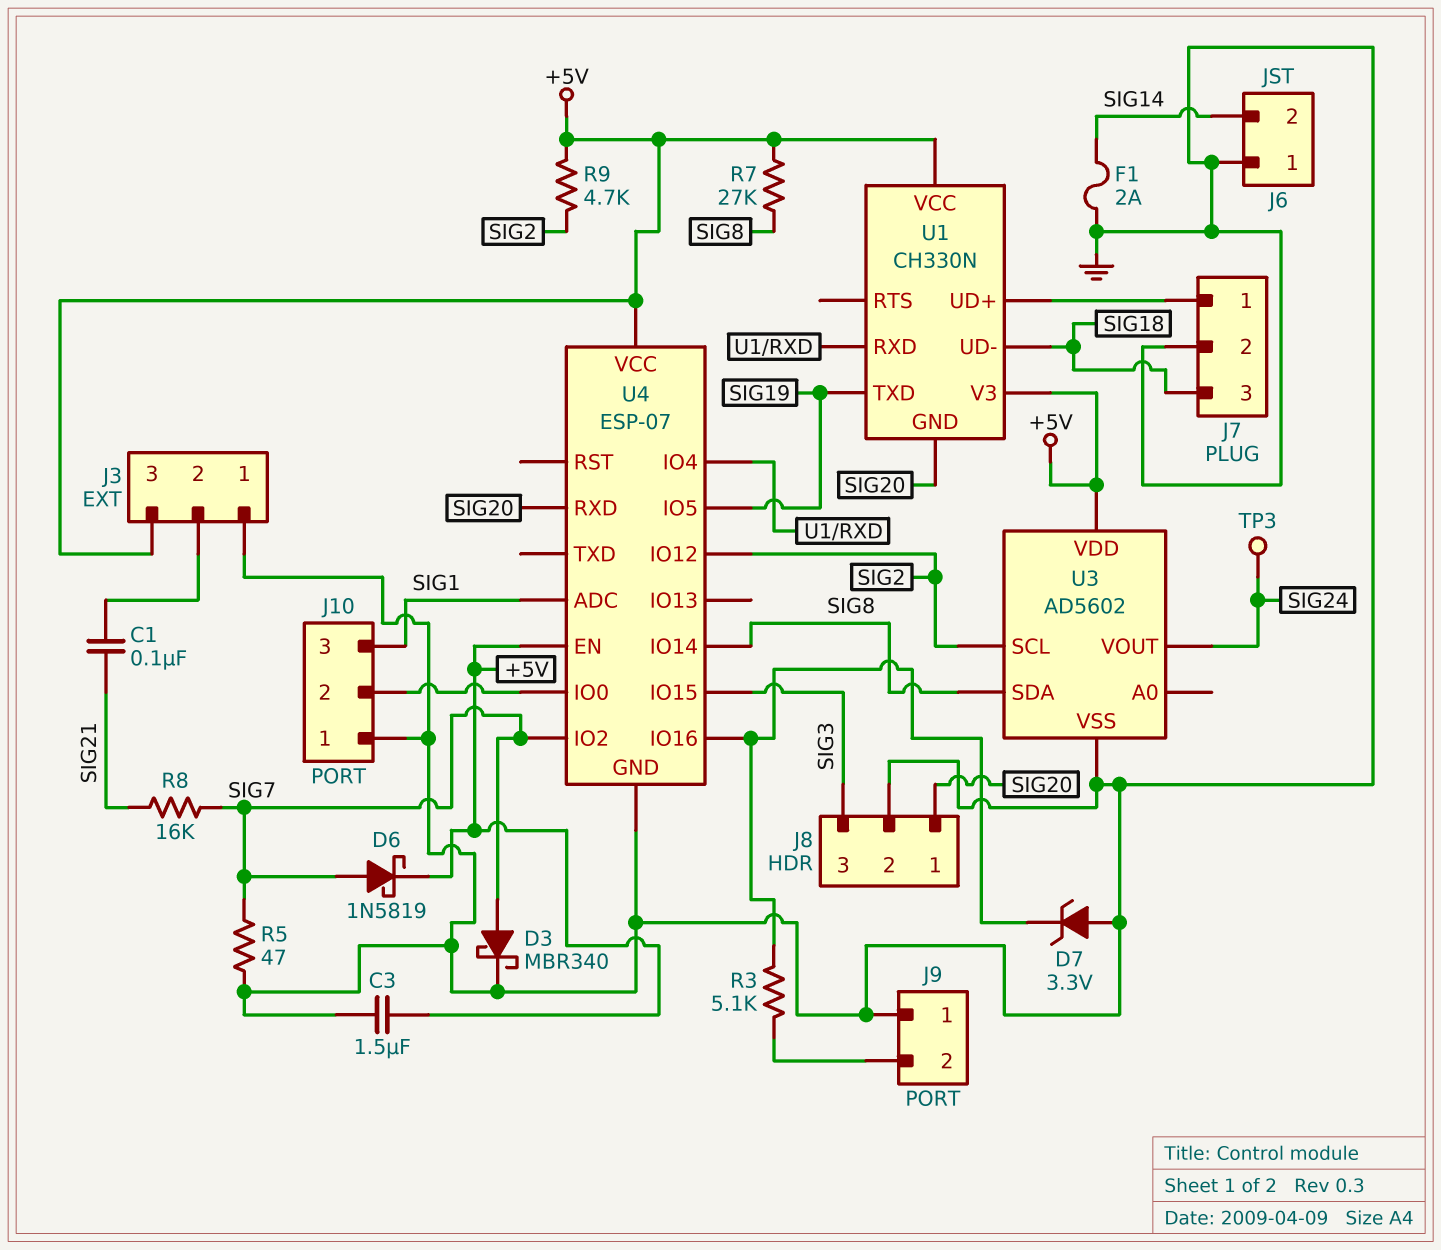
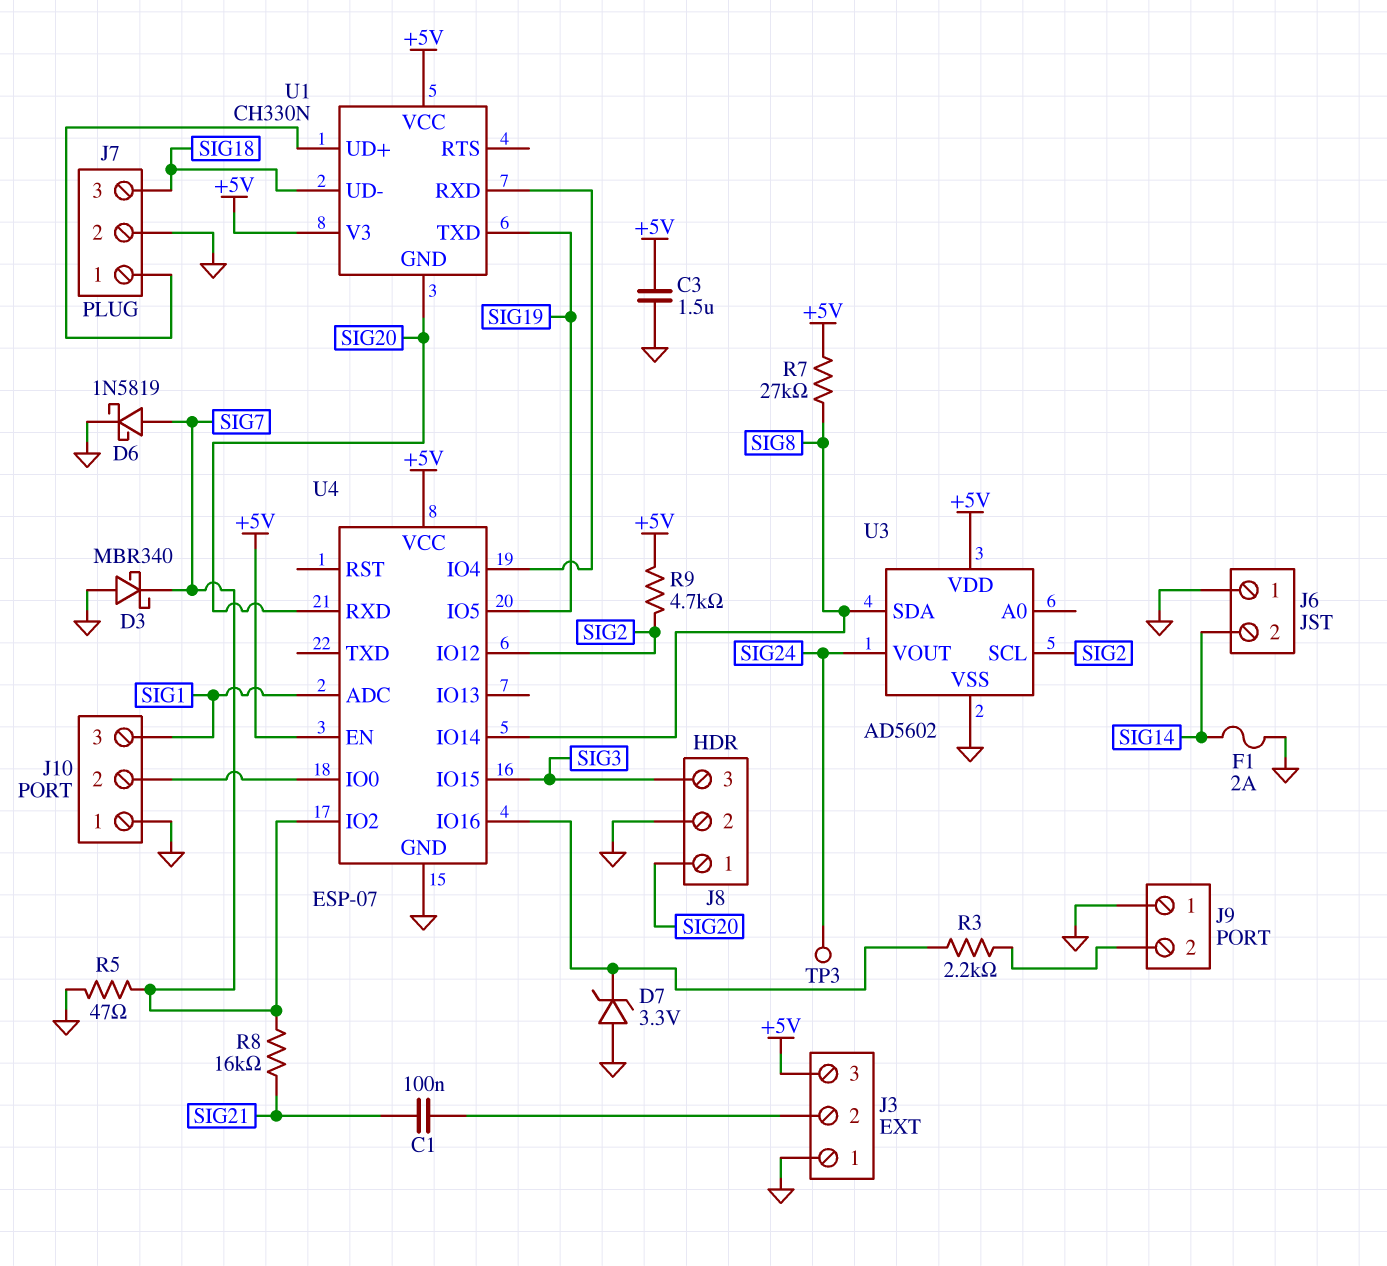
D3: schottky MBR340 (A SIG7, K GND) -> schottky MBR340 (A GND, K SIG7)
D6: schottky 1N5819 (A SIG7, K +5V) -> schottky 1N5819 (A SIG7, K GND)
R3: 5.1k (J9/2, U4/IO16) -> 2.2k (J9/2, U4/IO16)

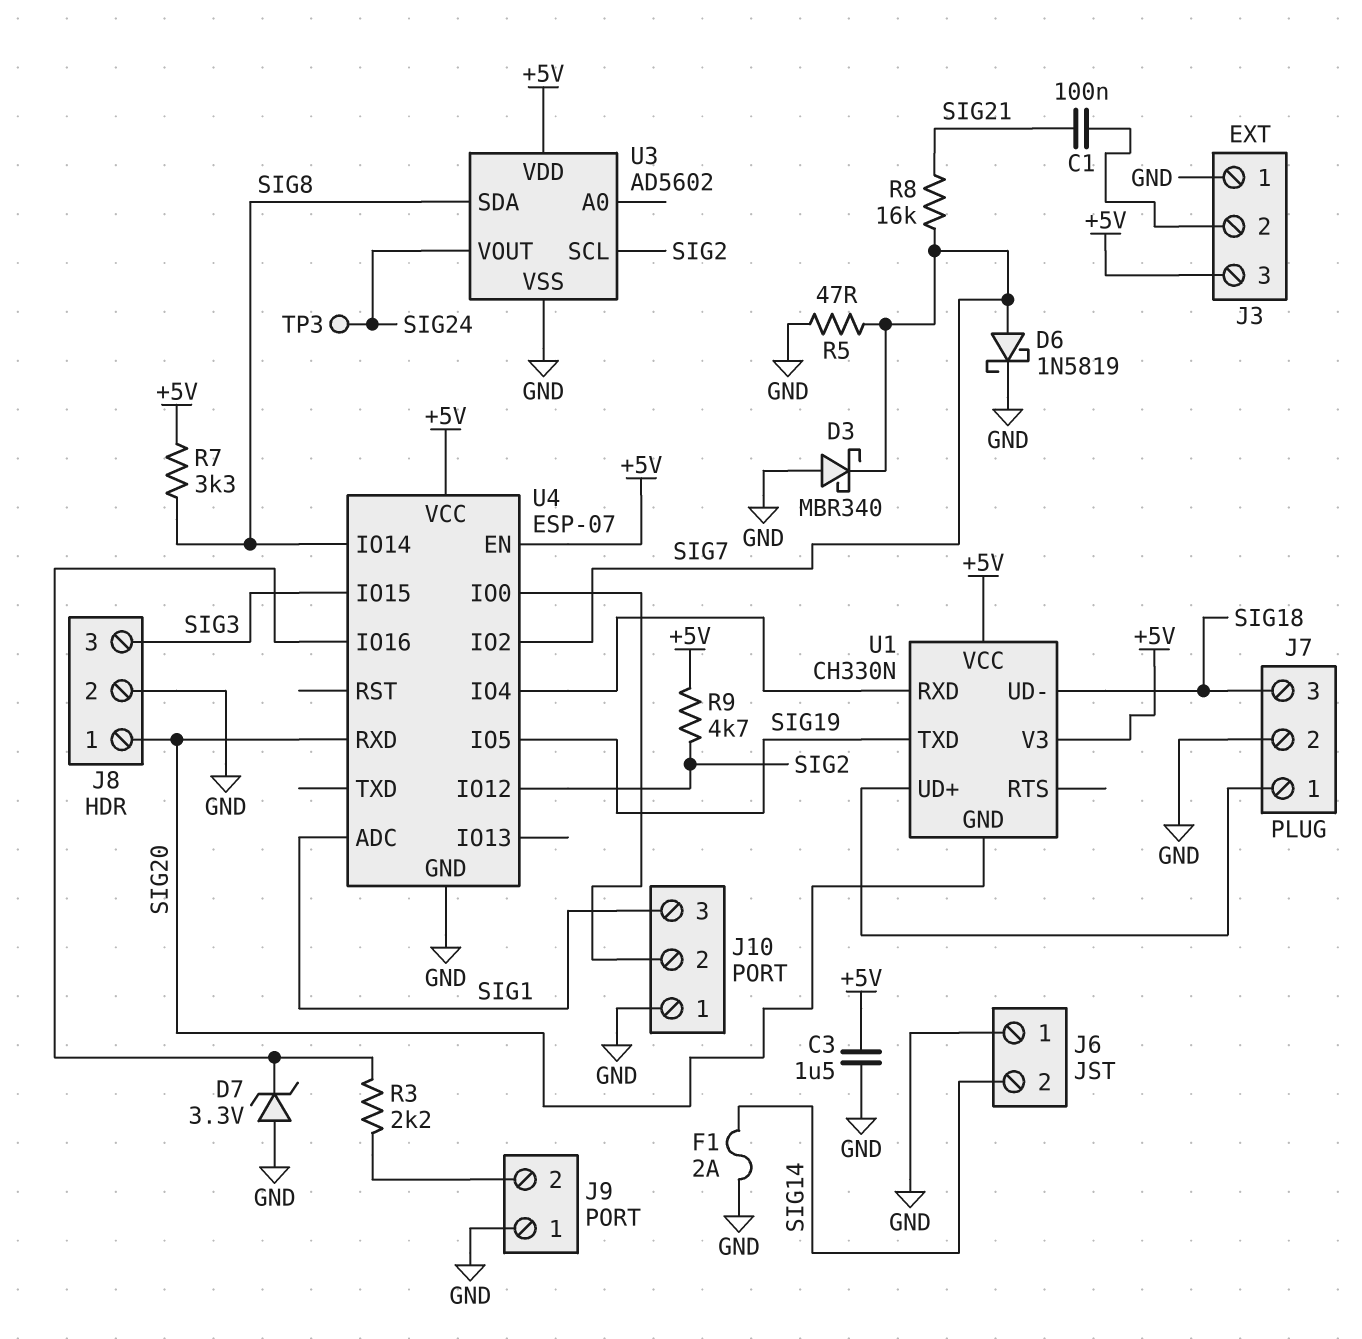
R7: 27k (+5V, SIG8) -> 3.3k (+5V, SIG8)

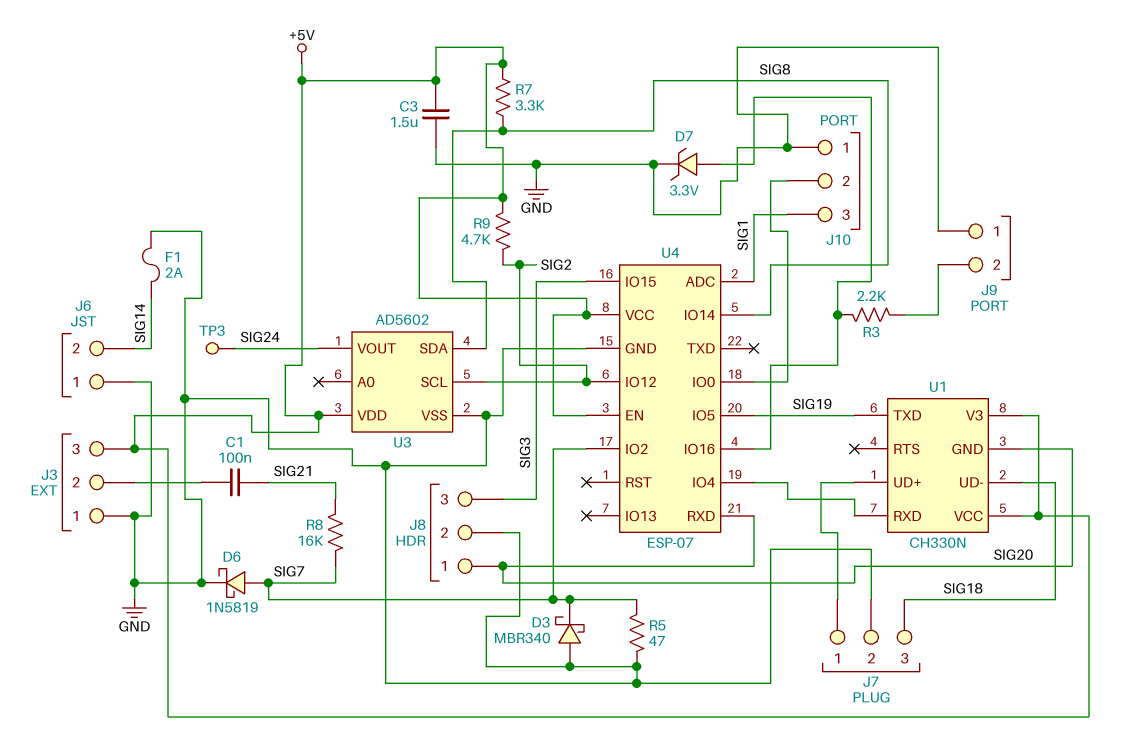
D7: zener 3.3V (A GND, K U4/IO16) -> zener 3.3V (A U4/IO16, K GND)

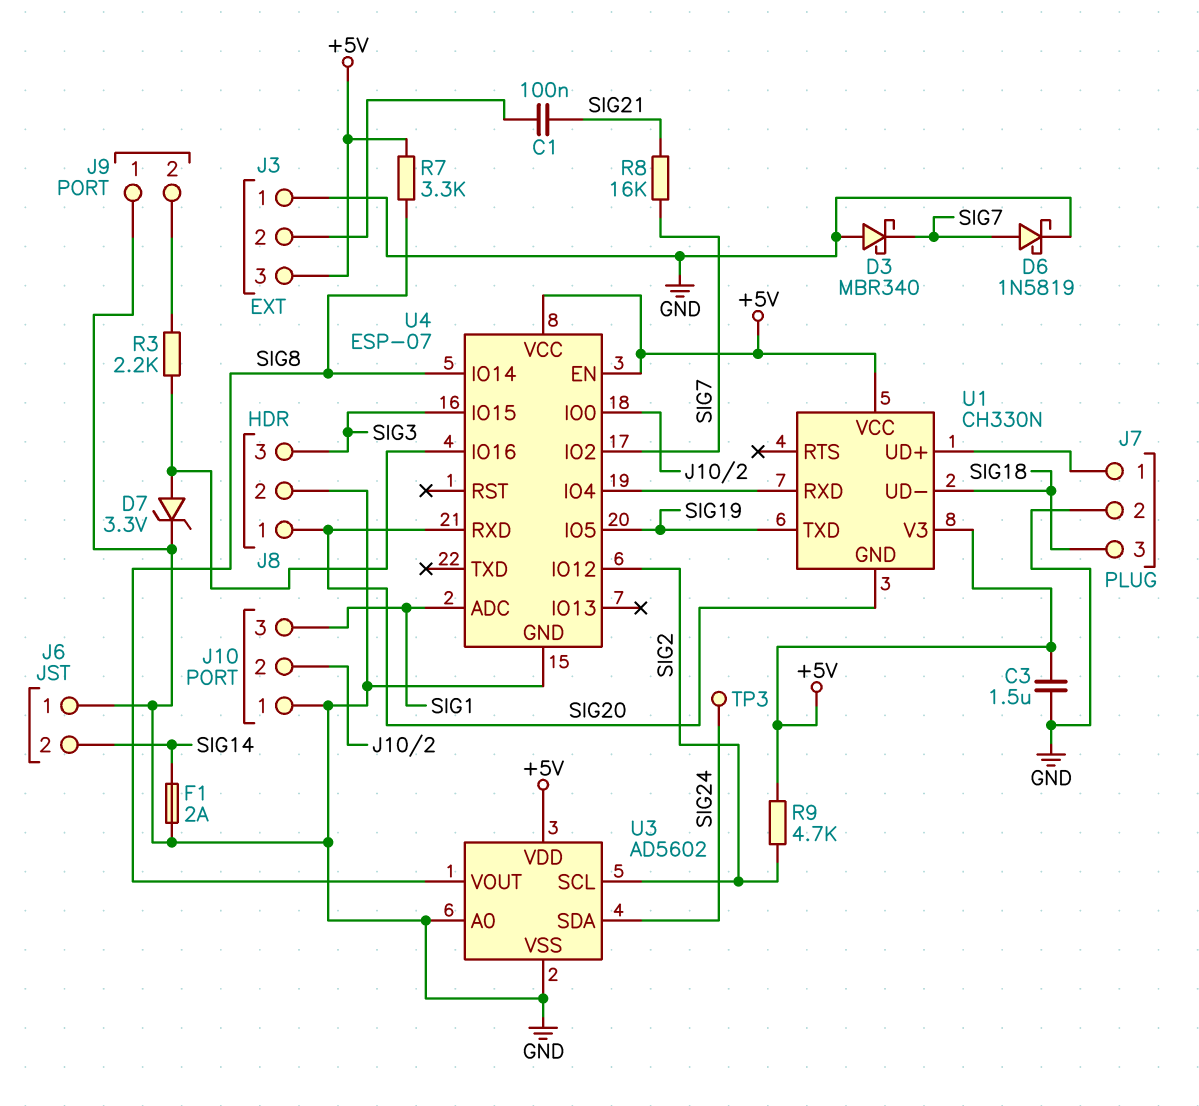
R5: 47 (GND, SIG7) -> none
U3 pin A0: none -> GND
U3 pin SDA: SIG8 -> SIG24
U3 pin VOUT: SIG24 -> SIG8

